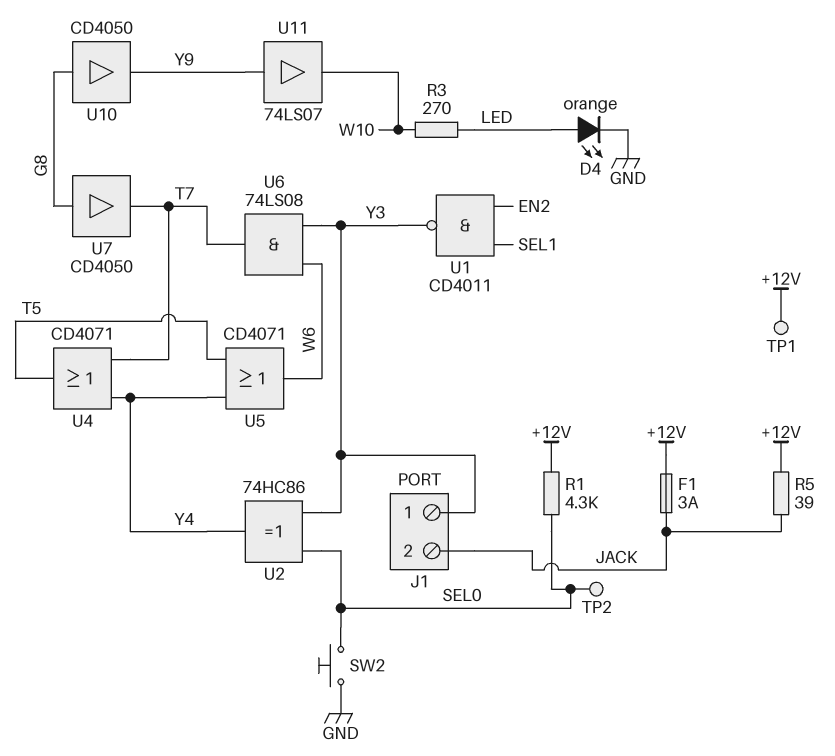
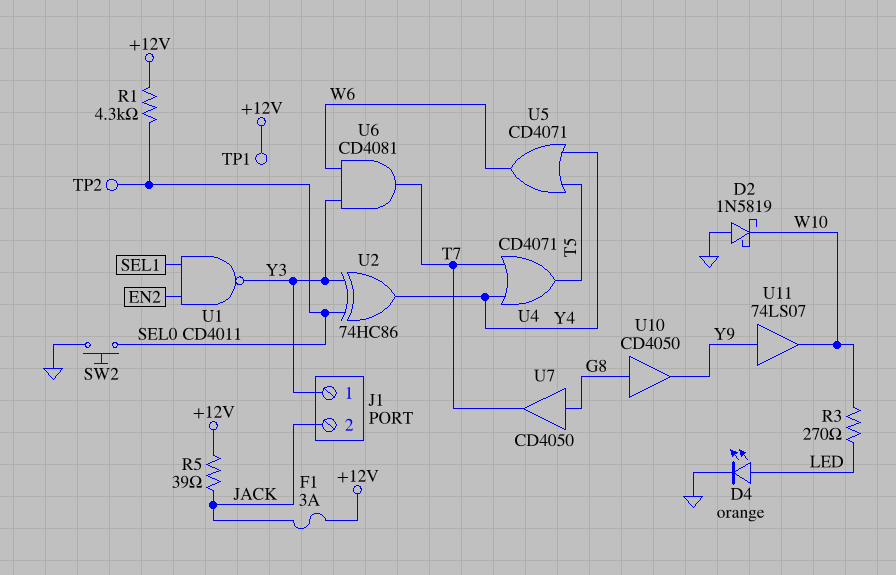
D2: none -> schottky 1N5819 (A GND, K W10)
U6: AND 74LS08 (in W6, in Y3, out T7) -> AND CD4081 (in W6, in Y3, out T7)

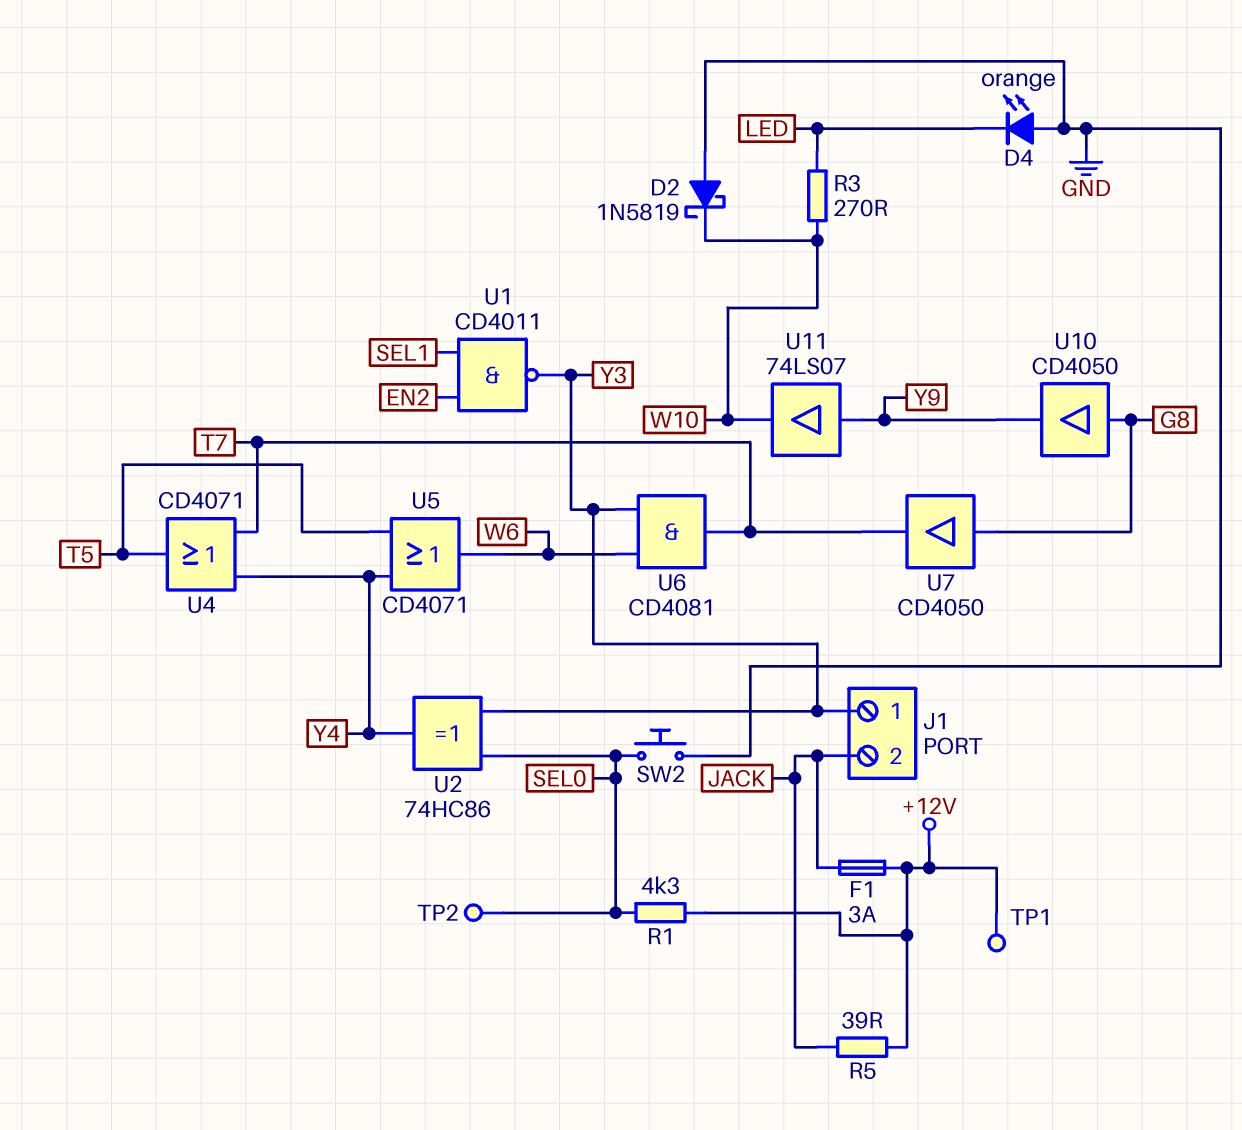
D4: LED orange (A LED, K GND) -> LED orange (A GND, K LED)

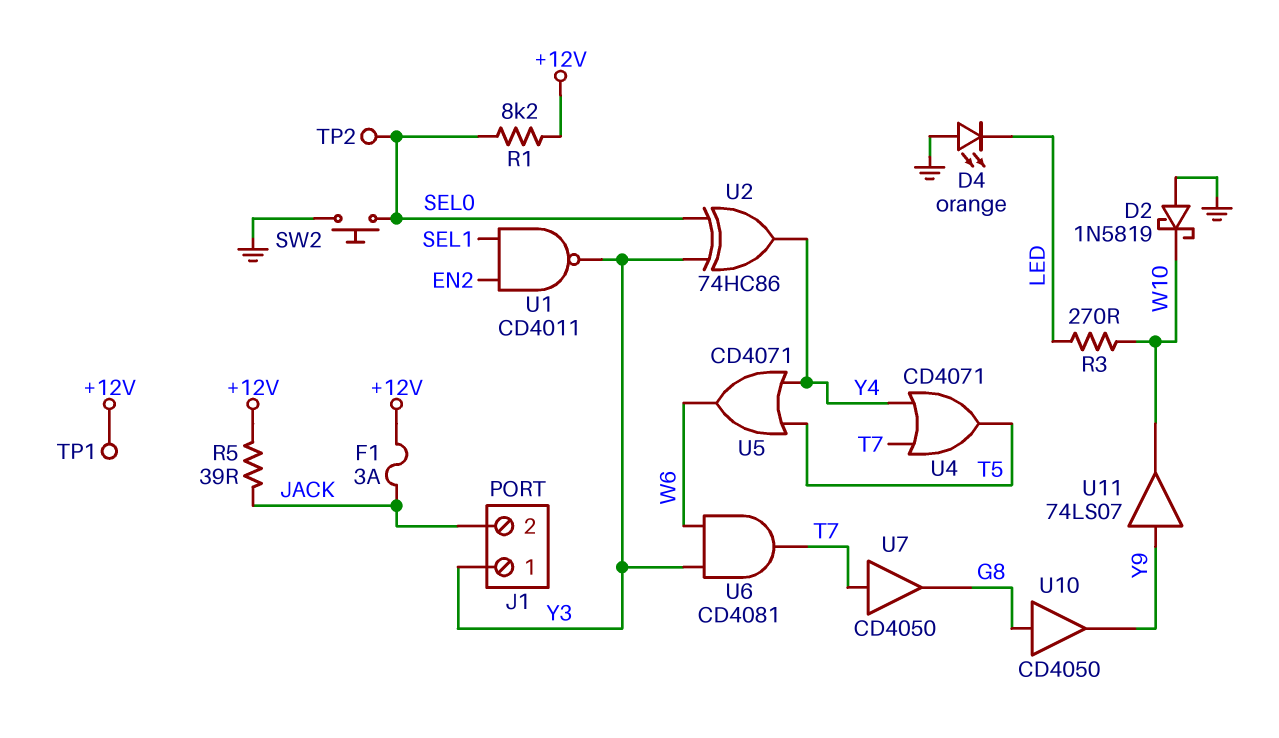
R1: 4.3k (+12V, SEL0) -> 8.2k (+12V, SEL0)
U7: buffer CD4050 (in G8, out T7) -> buffer CD4050 (in T7, out G8)

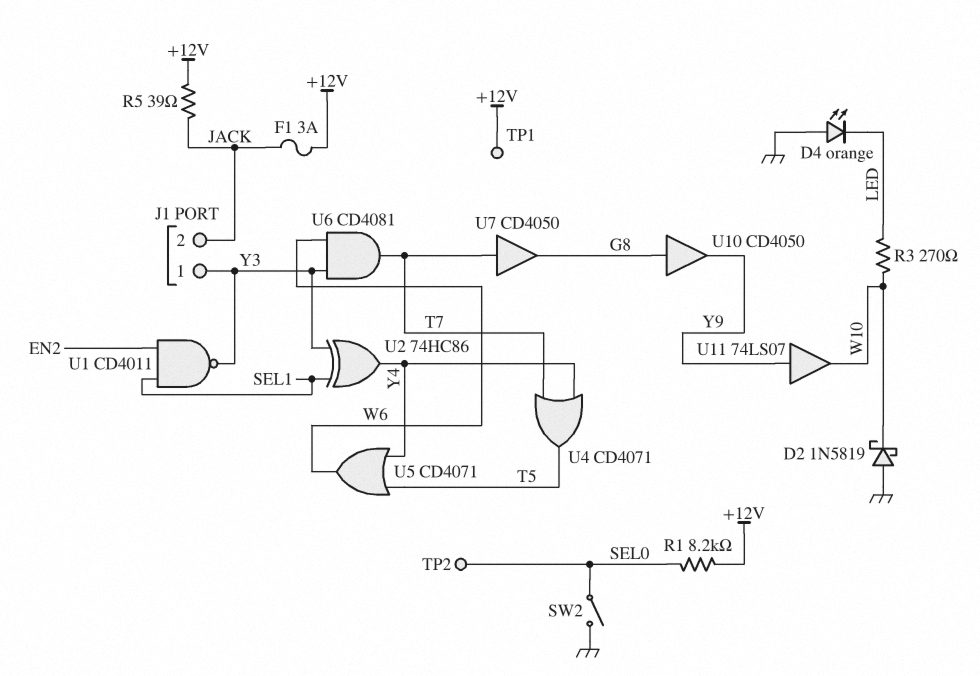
SW2: button (GND, SEL0) -> switch (GND, SEL0)
U2: XOR 74HC86 (in SEL0, in Y3, out Y4) -> XOR 74HC86 (in SEL1, in Y3, out Y4)

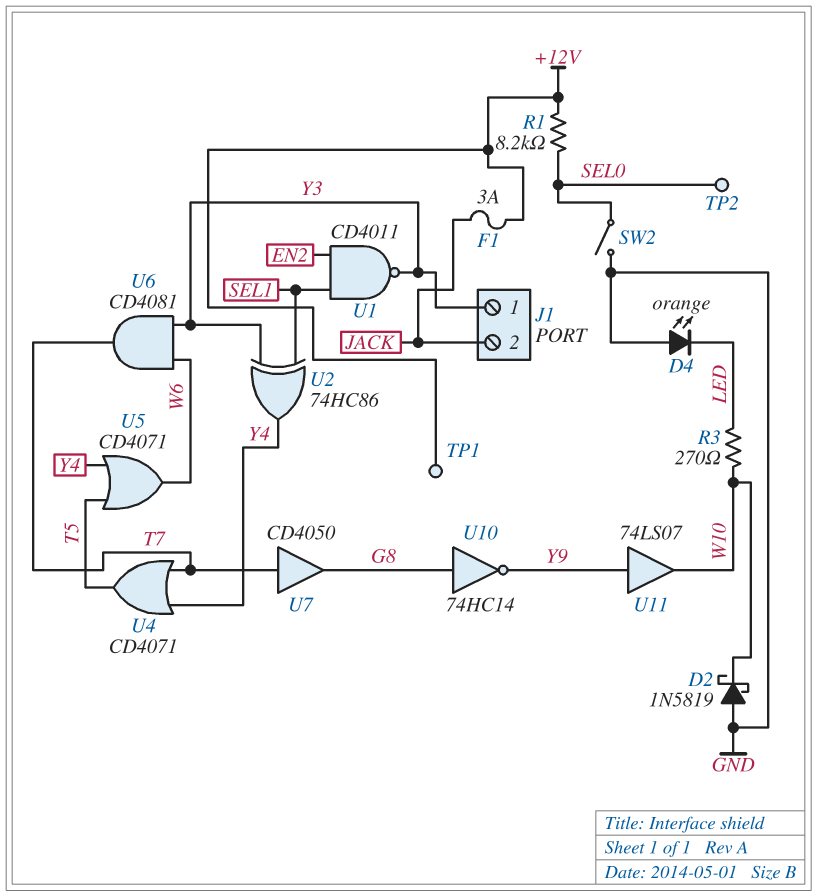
R5: 39 (+12V, JACK) -> none
U10: buffer CD4050 (in G8, out Y9) -> NOT 74HC14 (in G8, out Y9)

